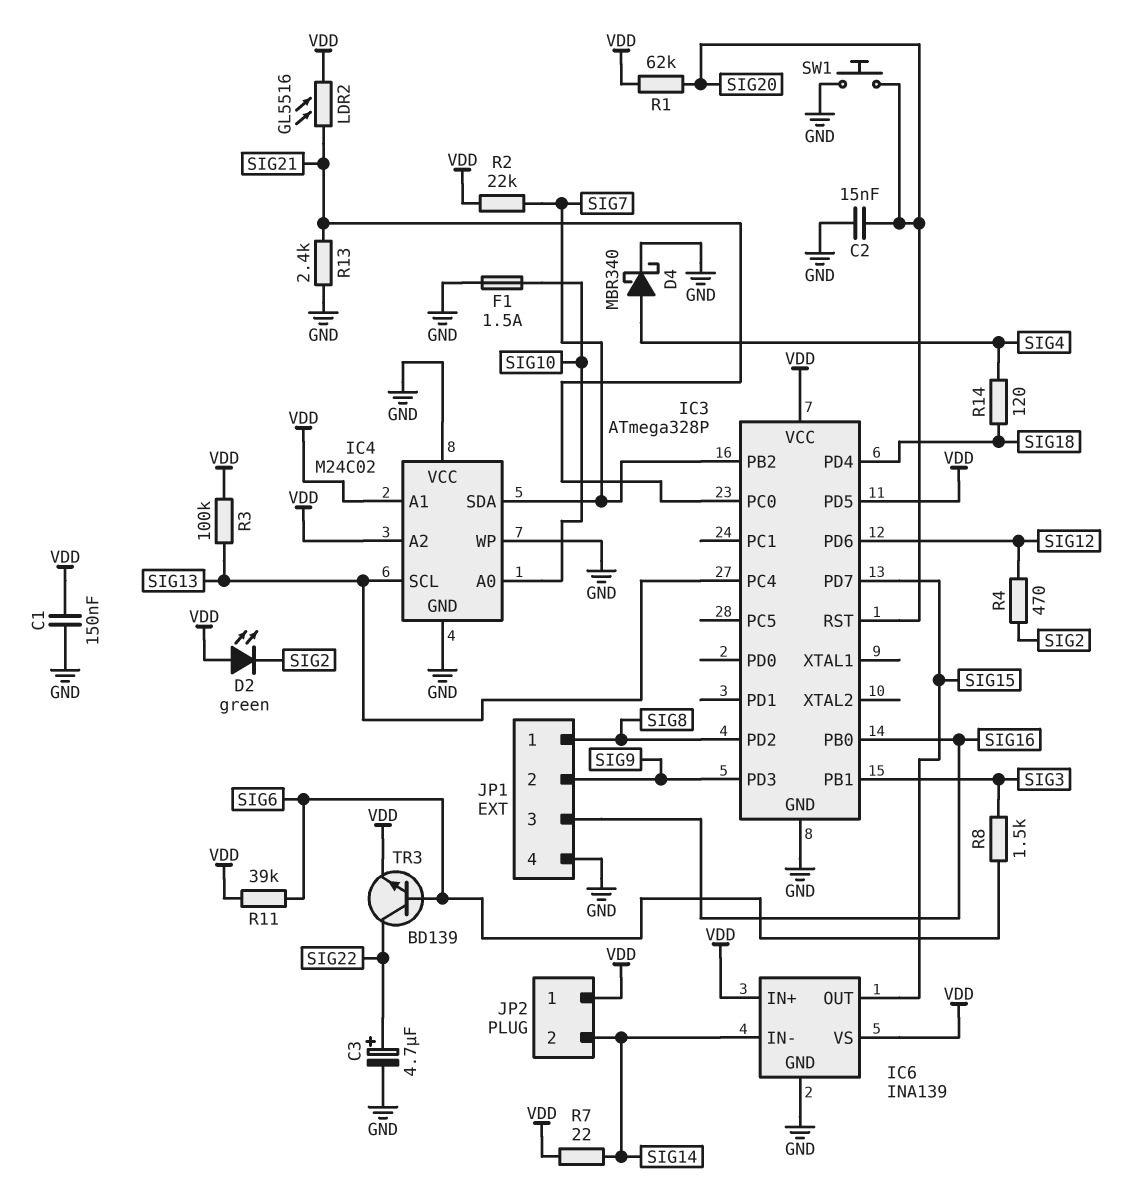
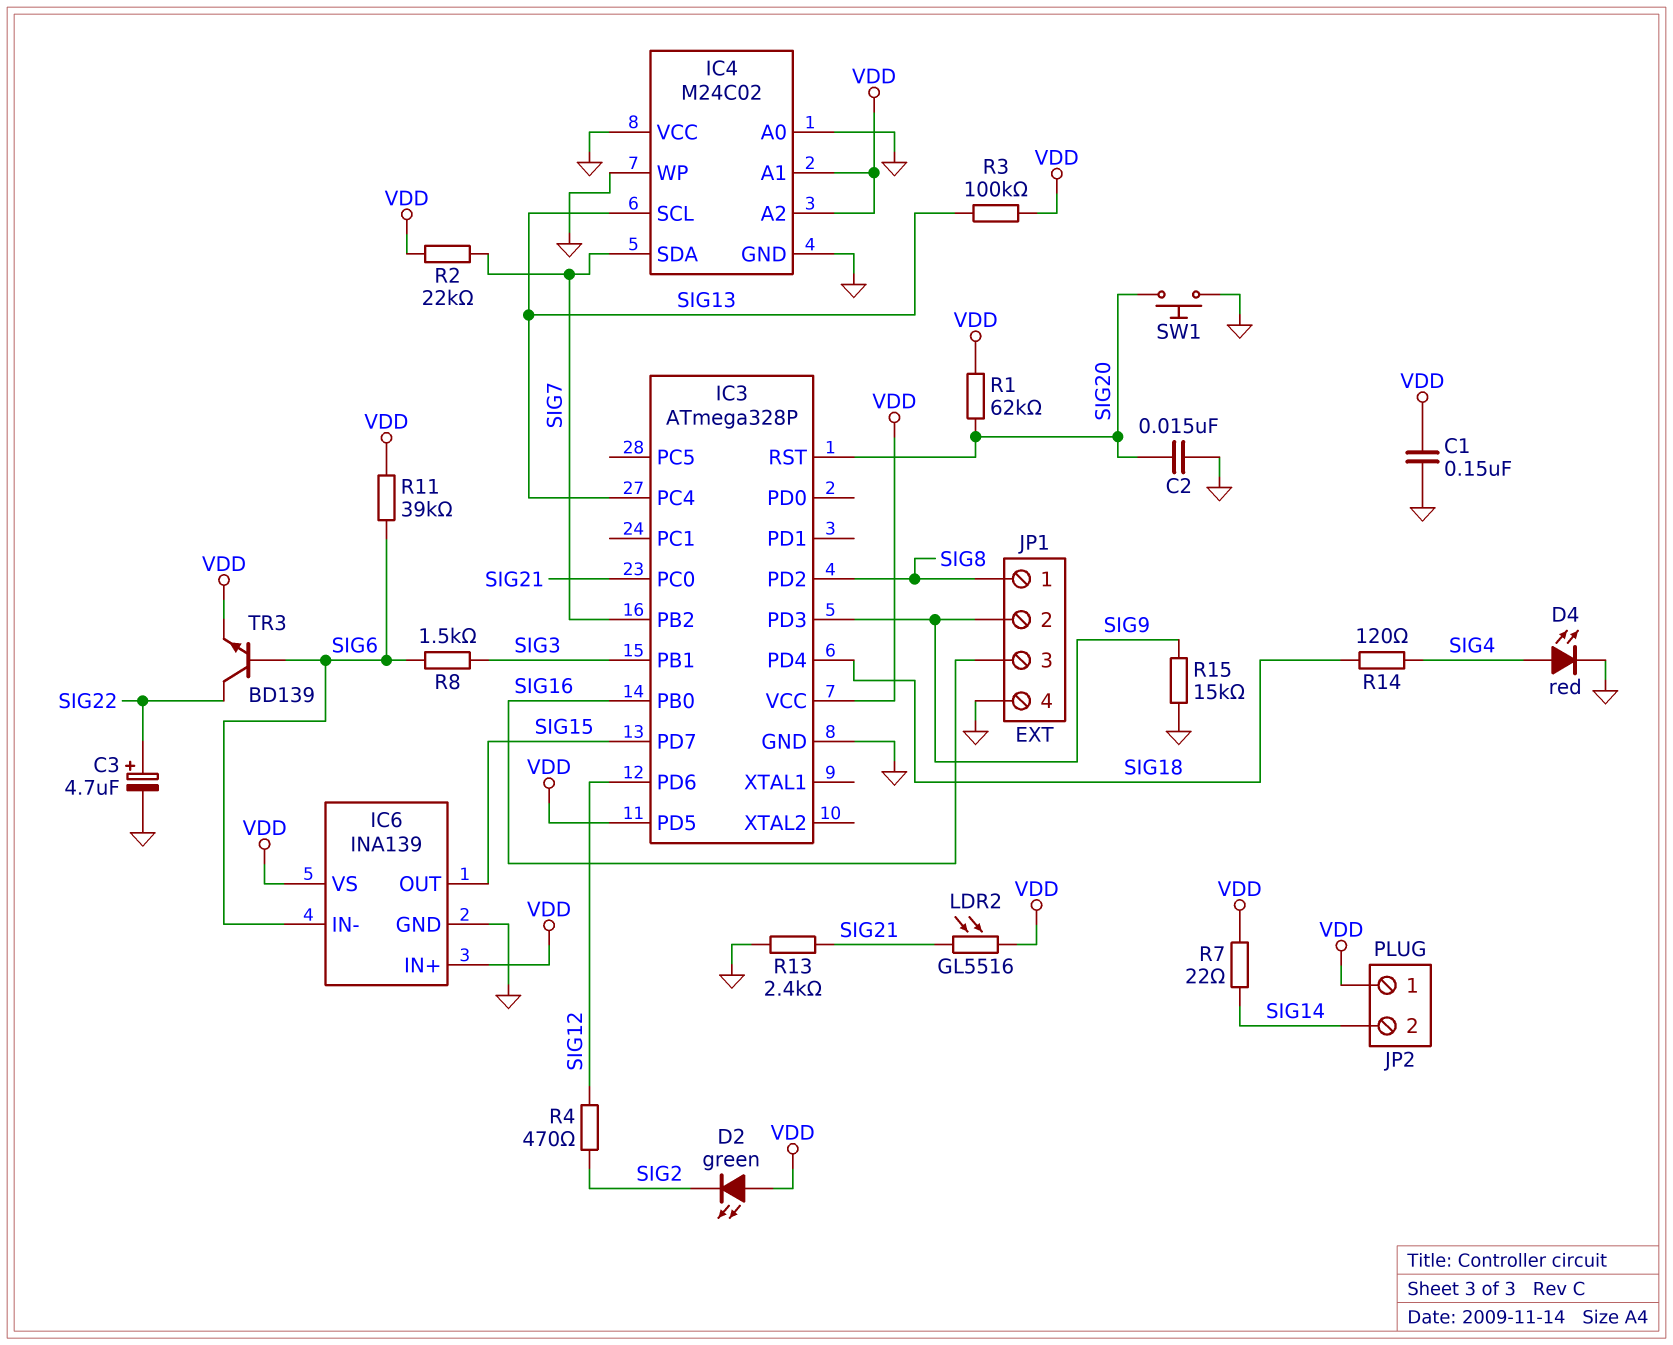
D4: schottky MBR340 (A SIG4, K GND) -> LED red (A SIG4, K GND)
F1: 1.5A (GND, SIG10) -> none
IC4 pin A0: SIG10 -> GND
IC6 pin IN-: SIG14 -> SIG6
R15: none -> 15k (GND, SIG9)

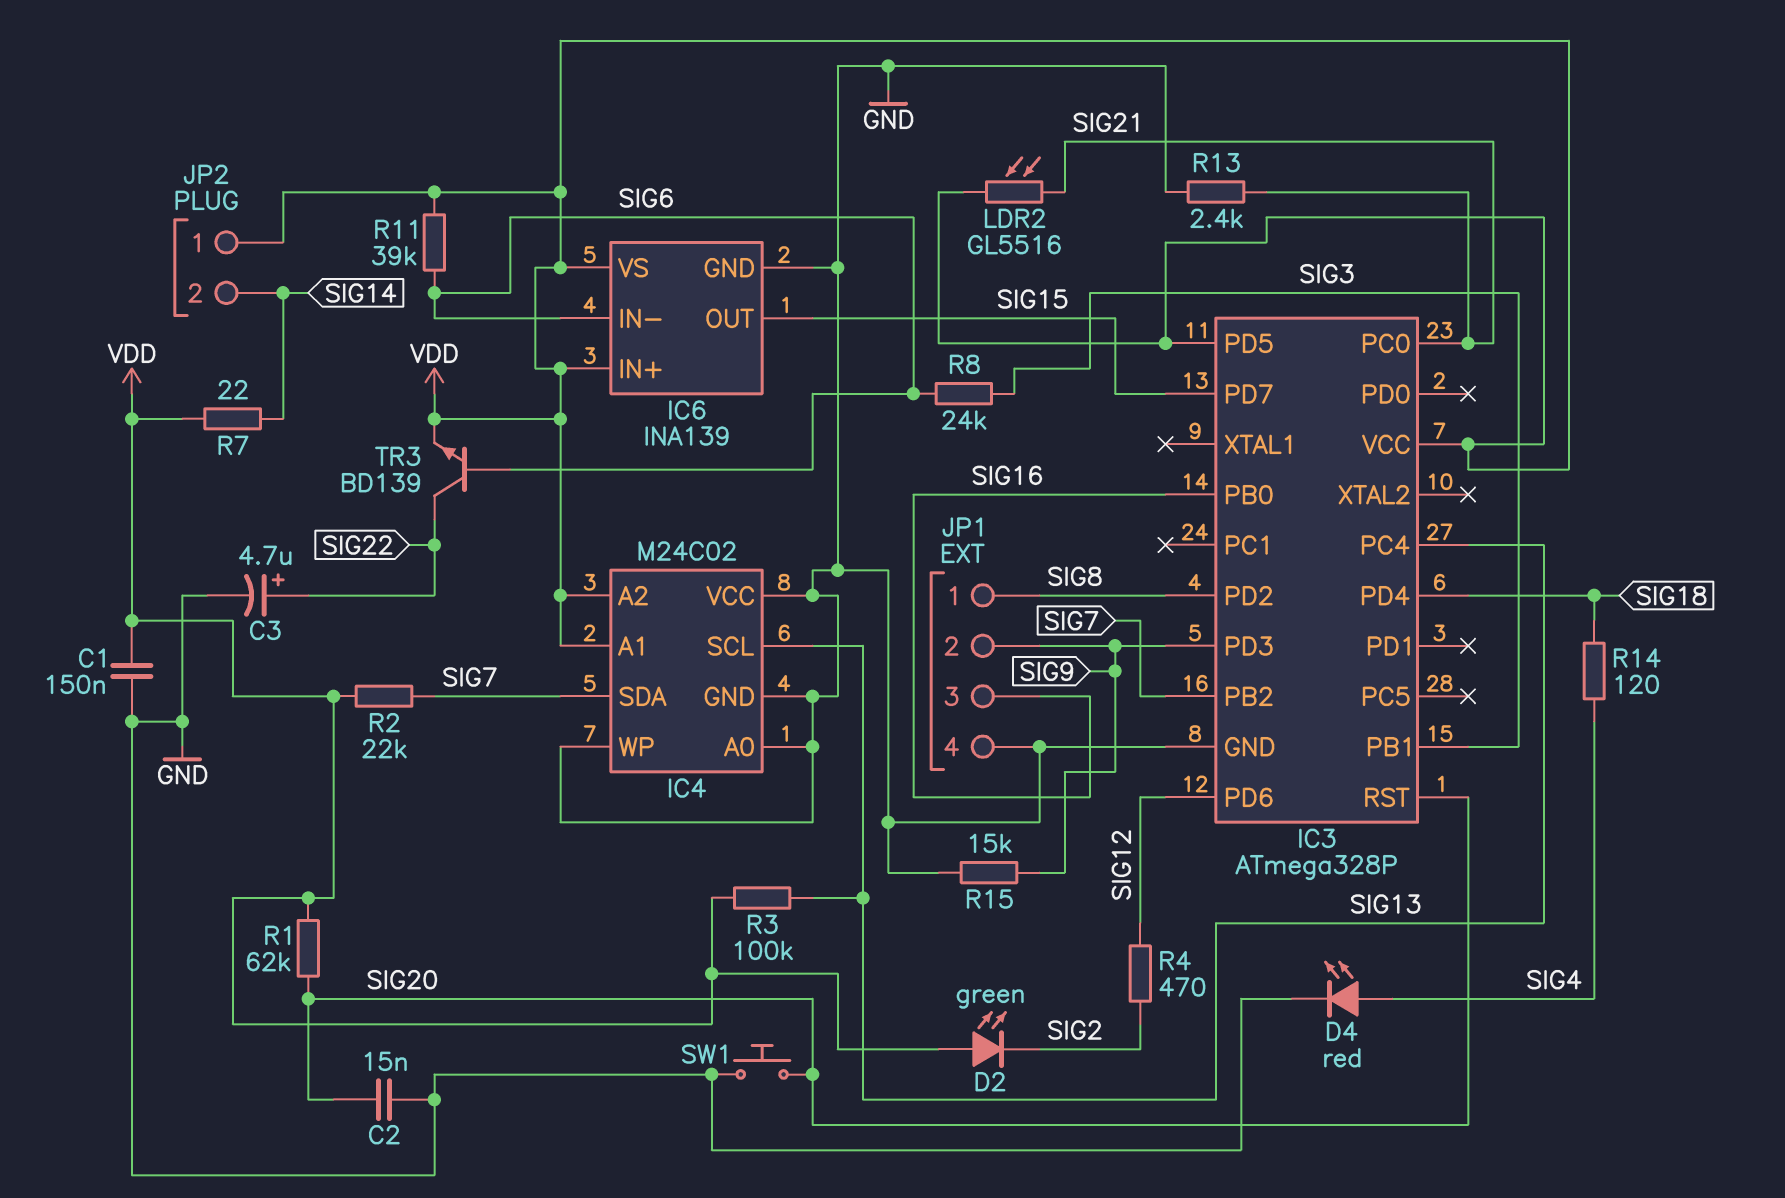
R8: 1.5k (SIG3, SIG6) -> 24k (SIG3, SIG6)

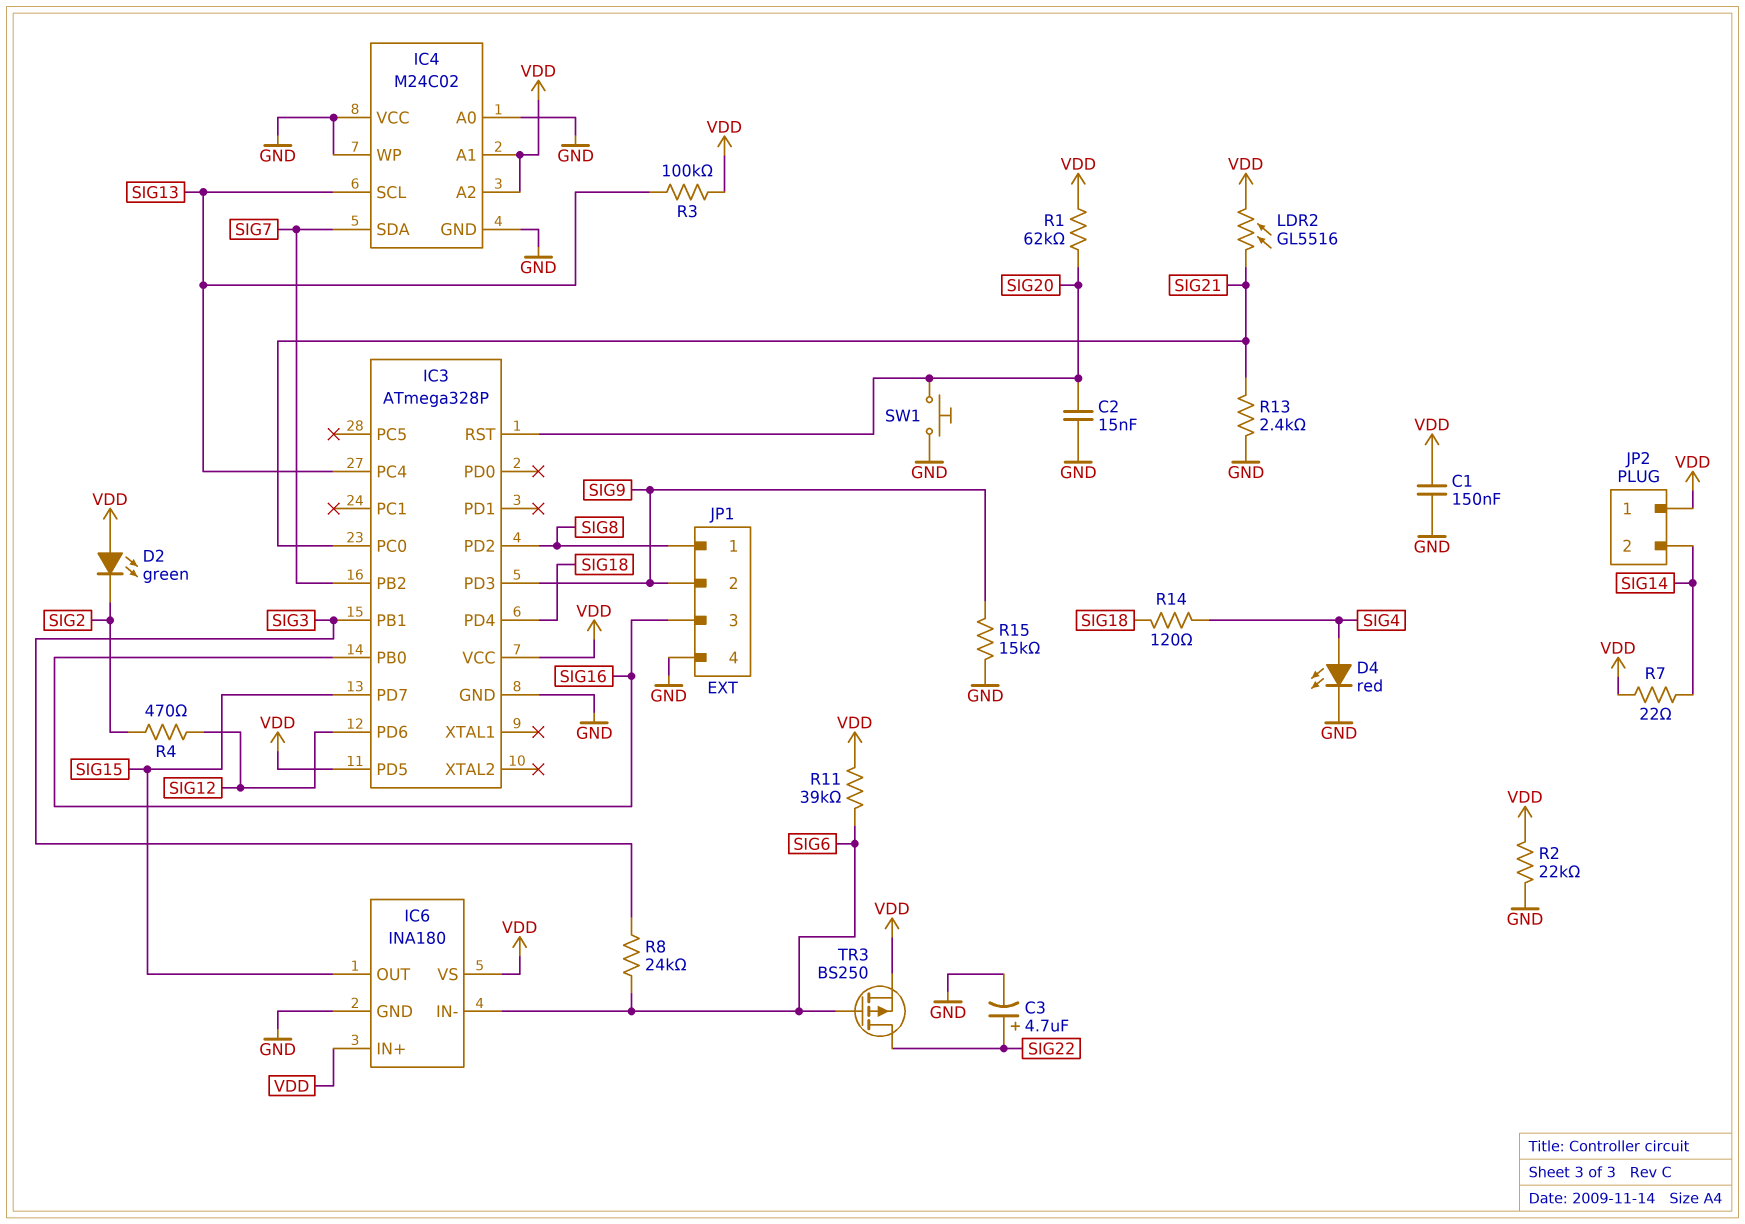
IC6: INA139 -> INA180
R2: 22k (SIG7, VDD) -> 22k (GND, VDD)
TR3: NPN BD139 (B SIG6, C SIG22, E VDD) -> PMOS BS250 (G SIG6, D SIG22, S VDD)

